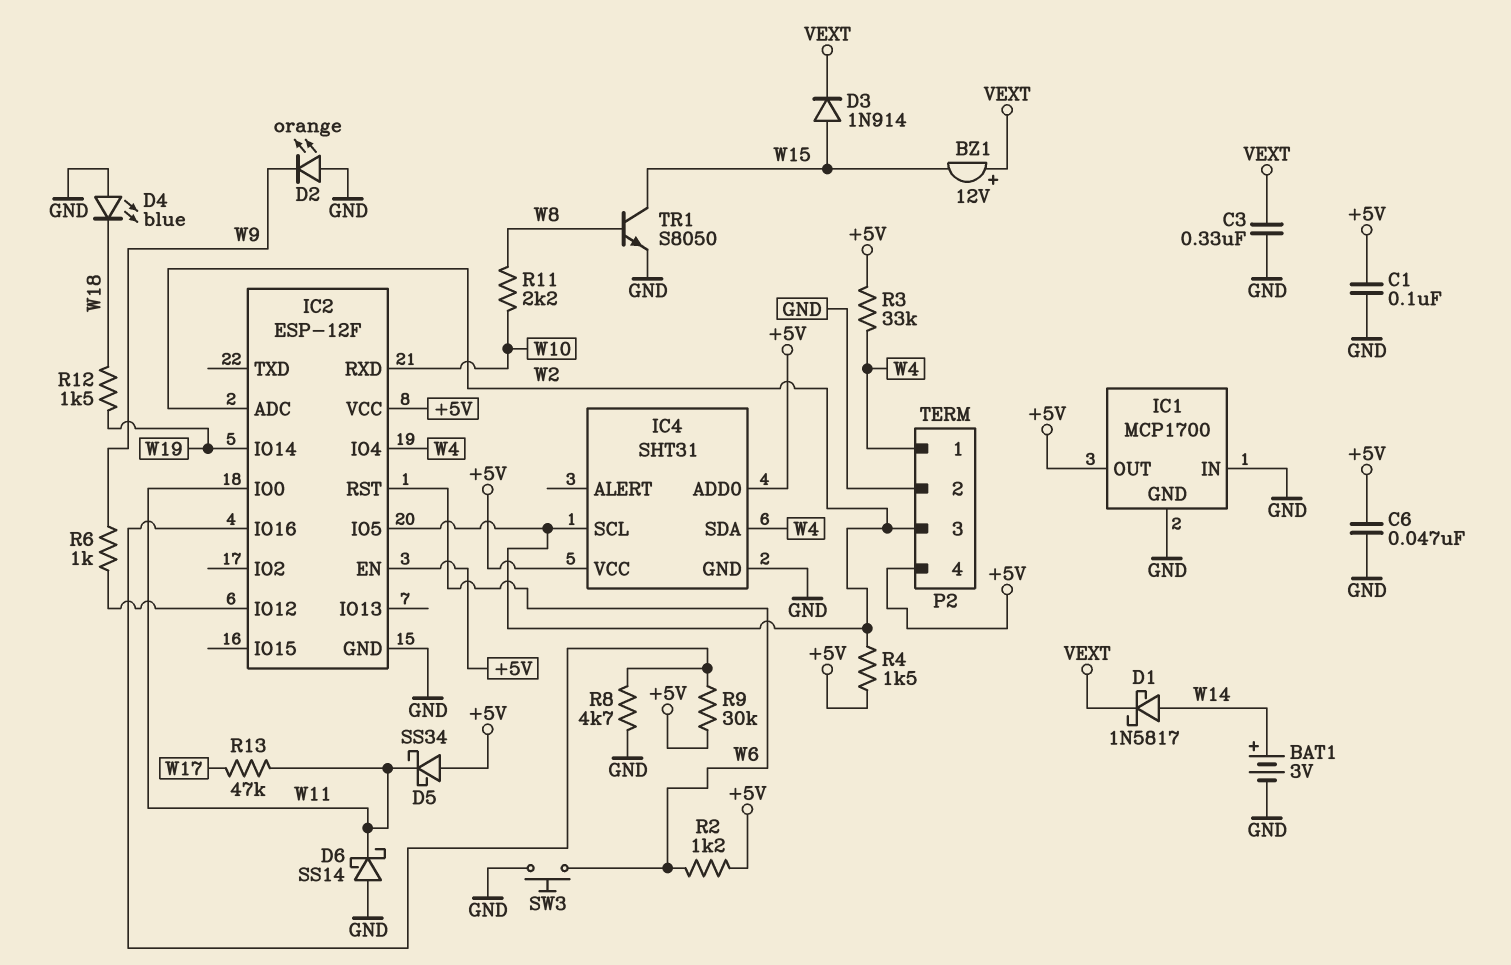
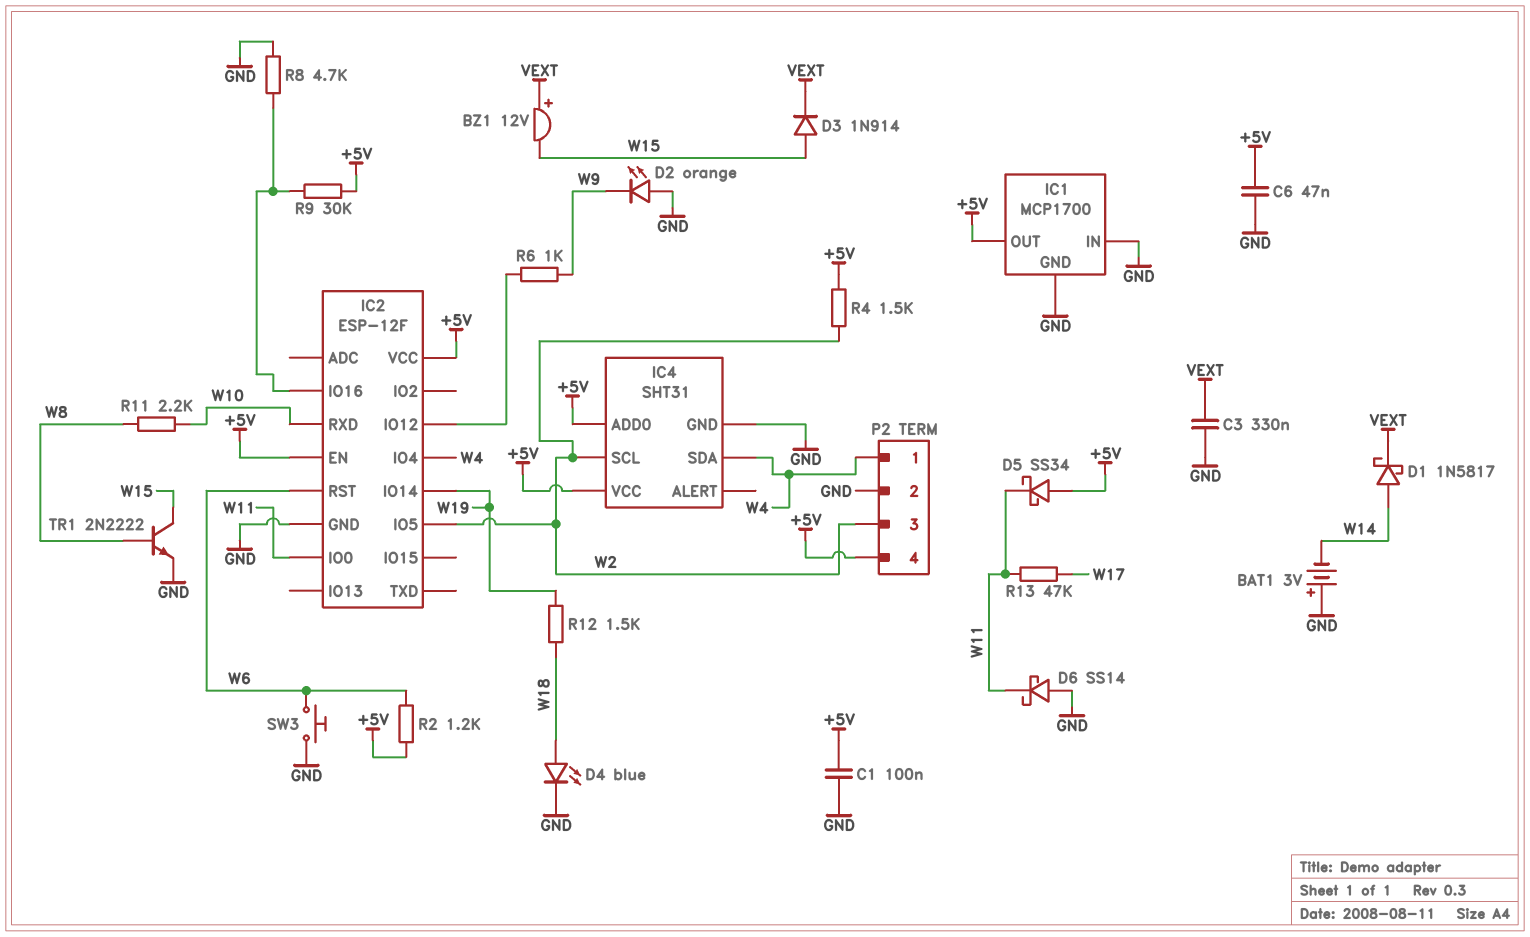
BAT1: 3V (plus W14, minus GND) -> 3V (plus GND, minus W14)
D4: LED blue (A GND, K W18) -> LED blue (A W18, K GND)
IC2 pin ADC: W2 -> none
R3: 33k (+5V, W4) -> none
TR1: NPN S8050 (B W8, C W15, E GND) -> NPN 2N2222 (B W8, C W15, E GND)

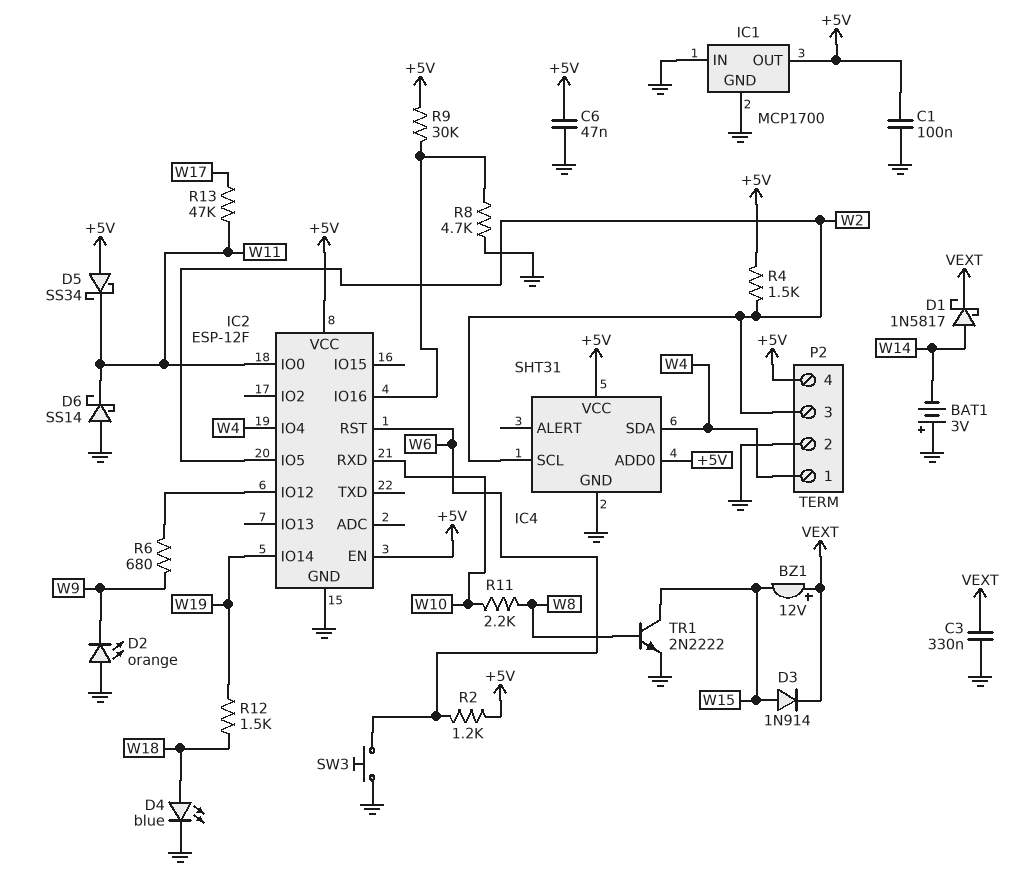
R6: 1k (IC2/IO12, W9) -> 680 (IC2/IO12, W9)

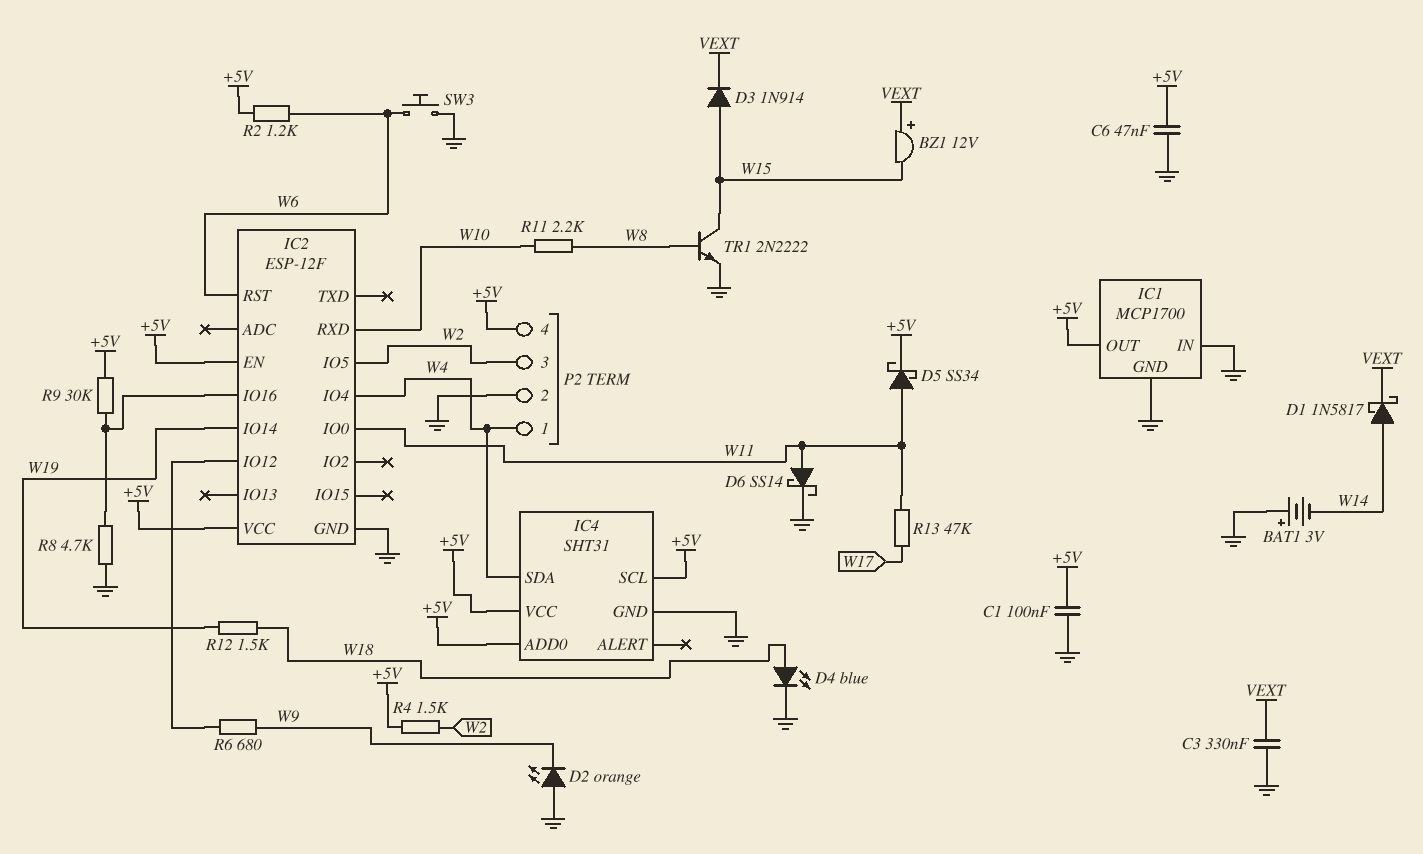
D5: schottky SS34 (A +5V, K W11) -> schottky SS34 (A W11, K +5V)
D6: schottky SS14 (A GND, K W11) -> schottky SS14 (A W11, K GND)
IC4 pin SCL: W2 -> +5V

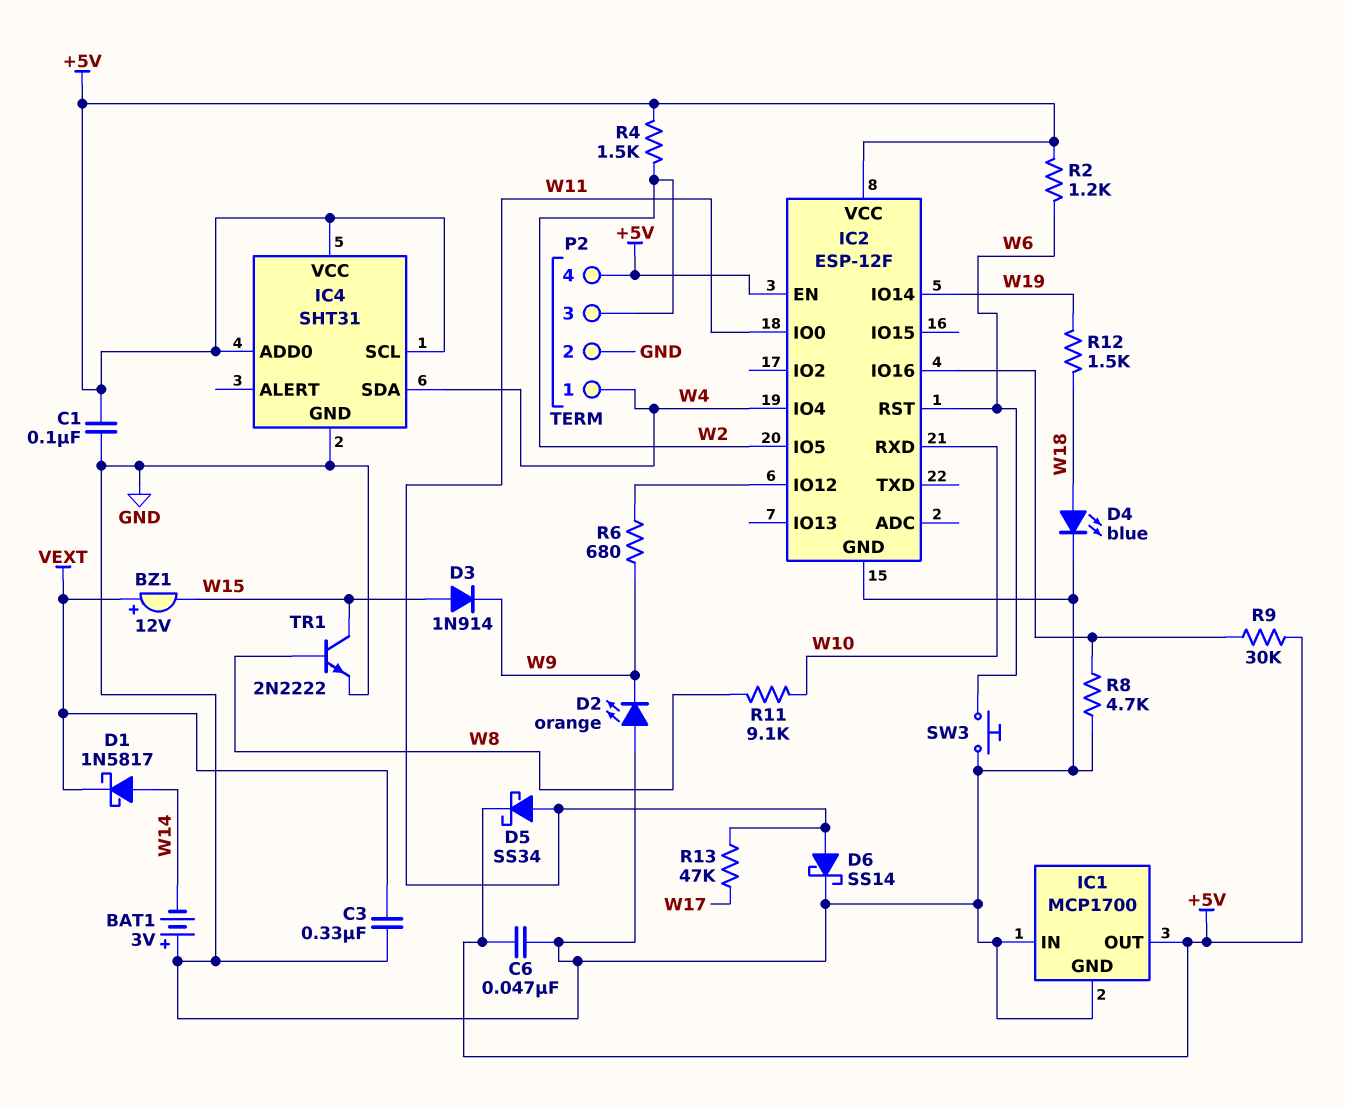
D3: diode 1N914 (A W15, K VEXT) -> diode 1N914 (A W15, K W9)
R11: 2.2k (W8, W10) -> 9.1k (W8, W10)

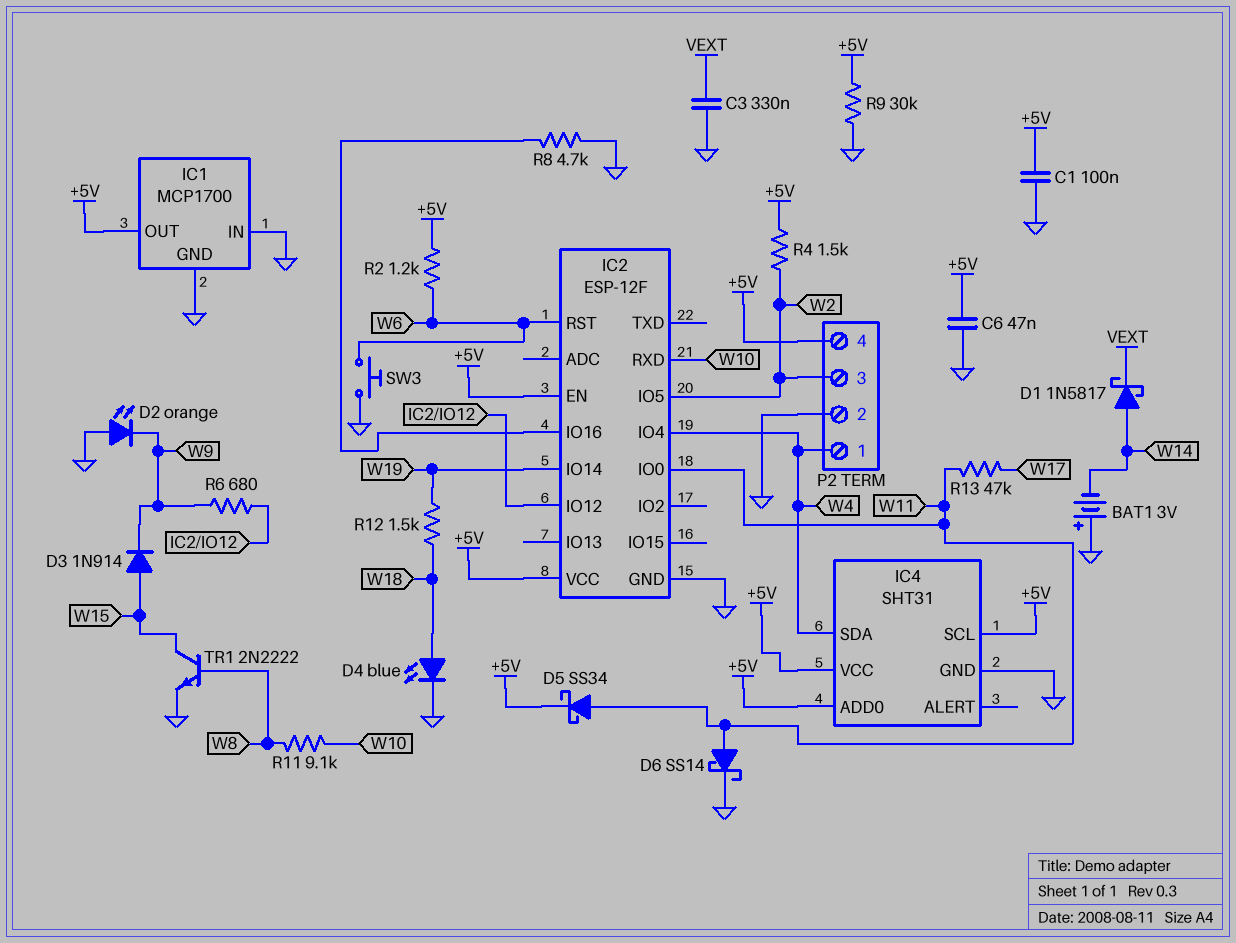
BZ1: buzzer 12V (plus VEXT, minus W15) -> none
R9: 30k (+5V, IC2/IO16) -> 30k (+5V, GND)

